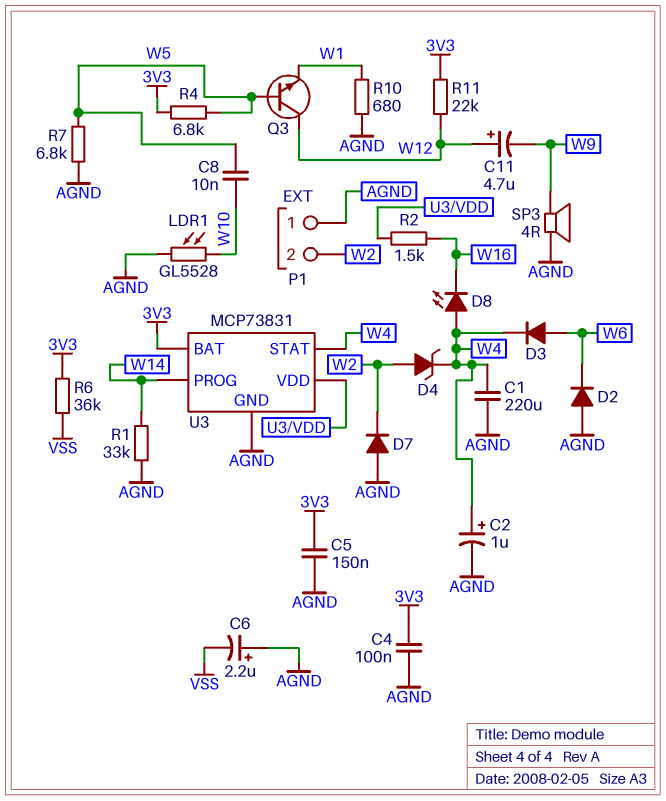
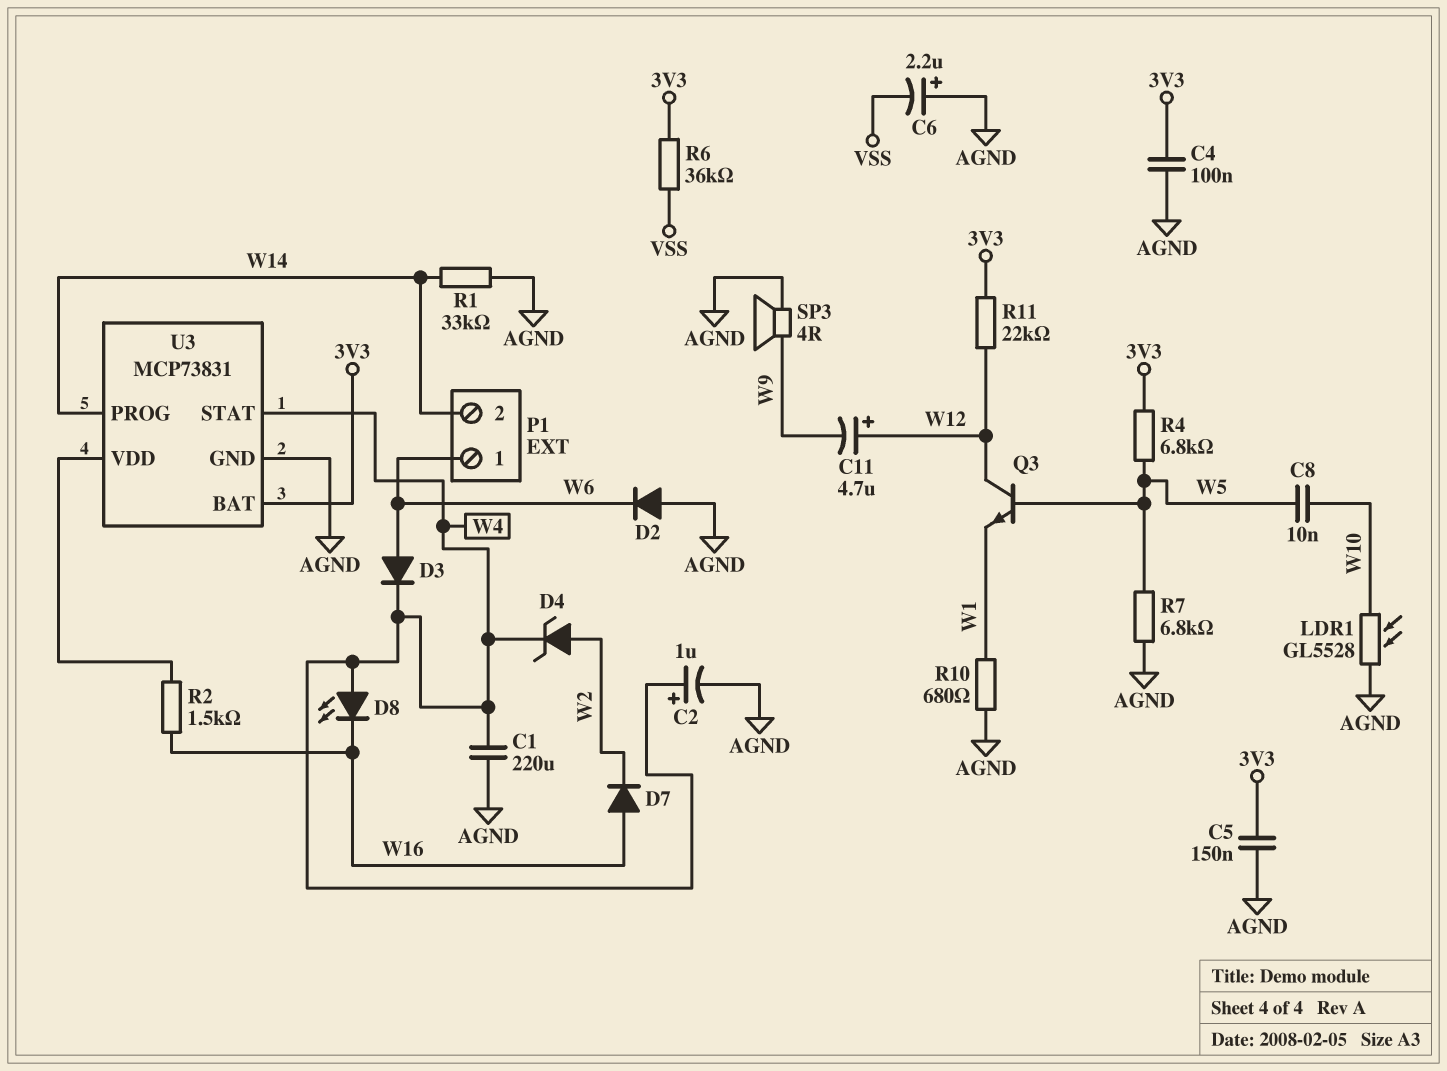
D7: diode (A AGND, K W2) -> diode (A W16, K W2)
P1 pin 1: AGND -> W6
P1 pin 2: W2 -> W14

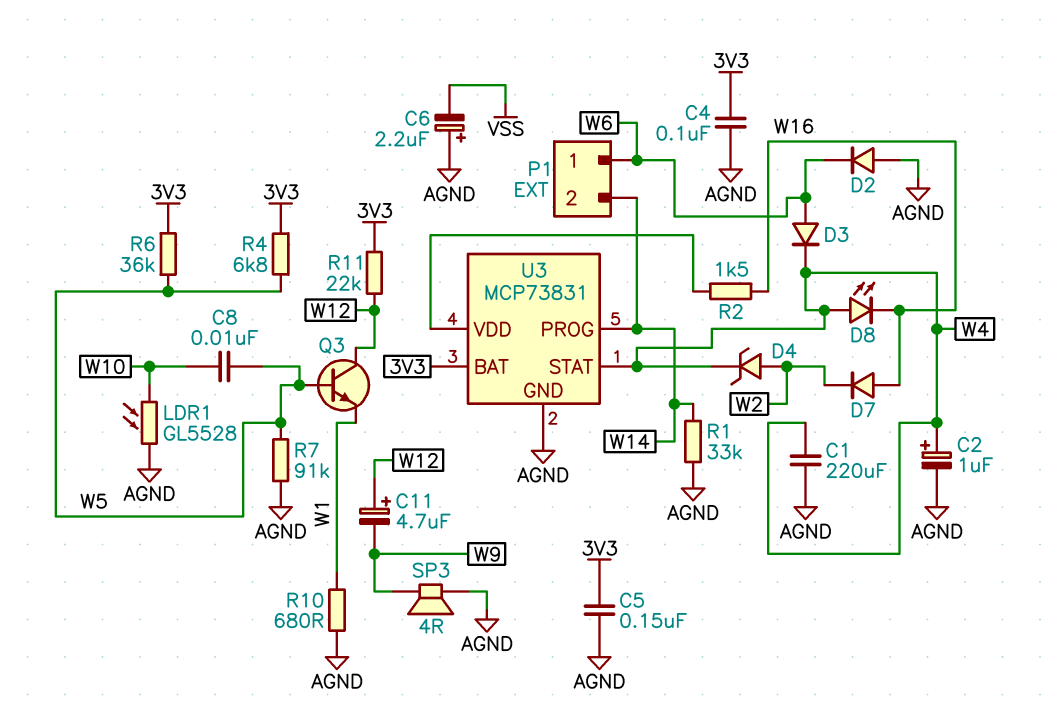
R6: 36k (3V3, VSS) -> 36k (3V3, W5)
R7: 6.8k (AGND, W5) -> 91k (AGND, W5)

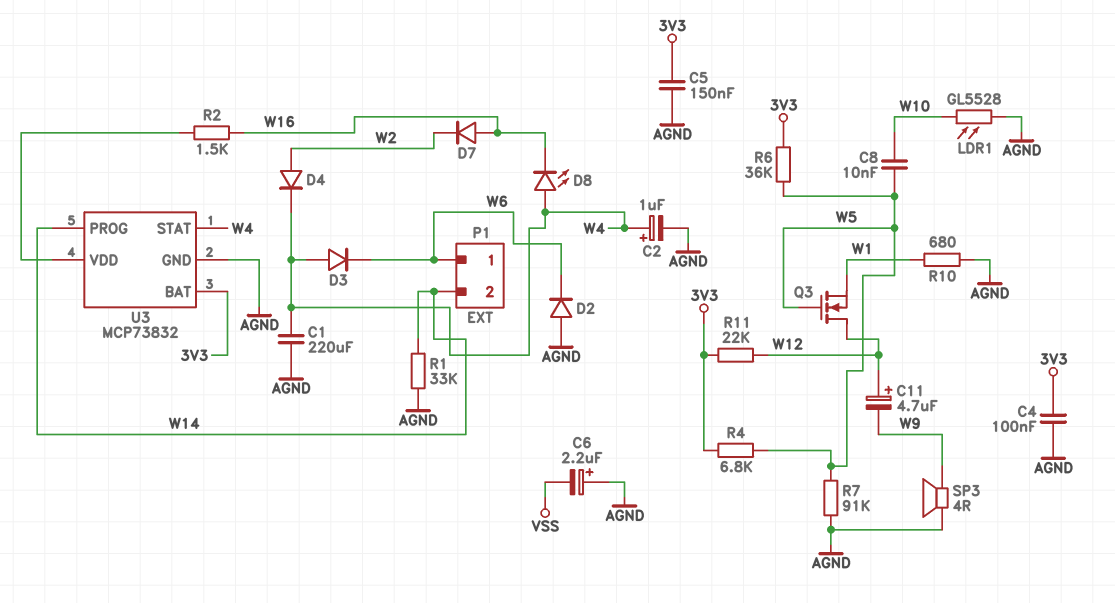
D3: diode (A W6, K W4) -> diode (A W4, K W6)
D4: zener (A W2, K W4) -> diode (A W2, K W4)
Q3: NPN (B W5, C W12, E W1) -> NMOS (G W5, D W12, S W1)
U3: MCP73831 -> MCP73832

